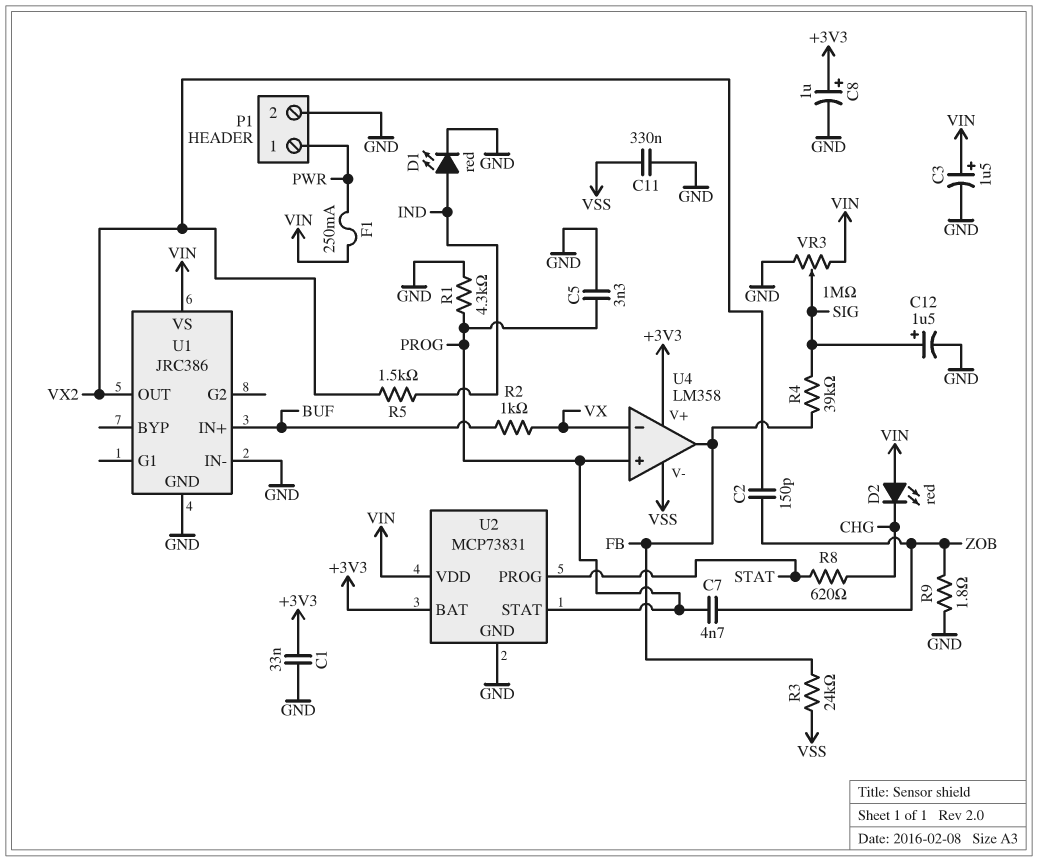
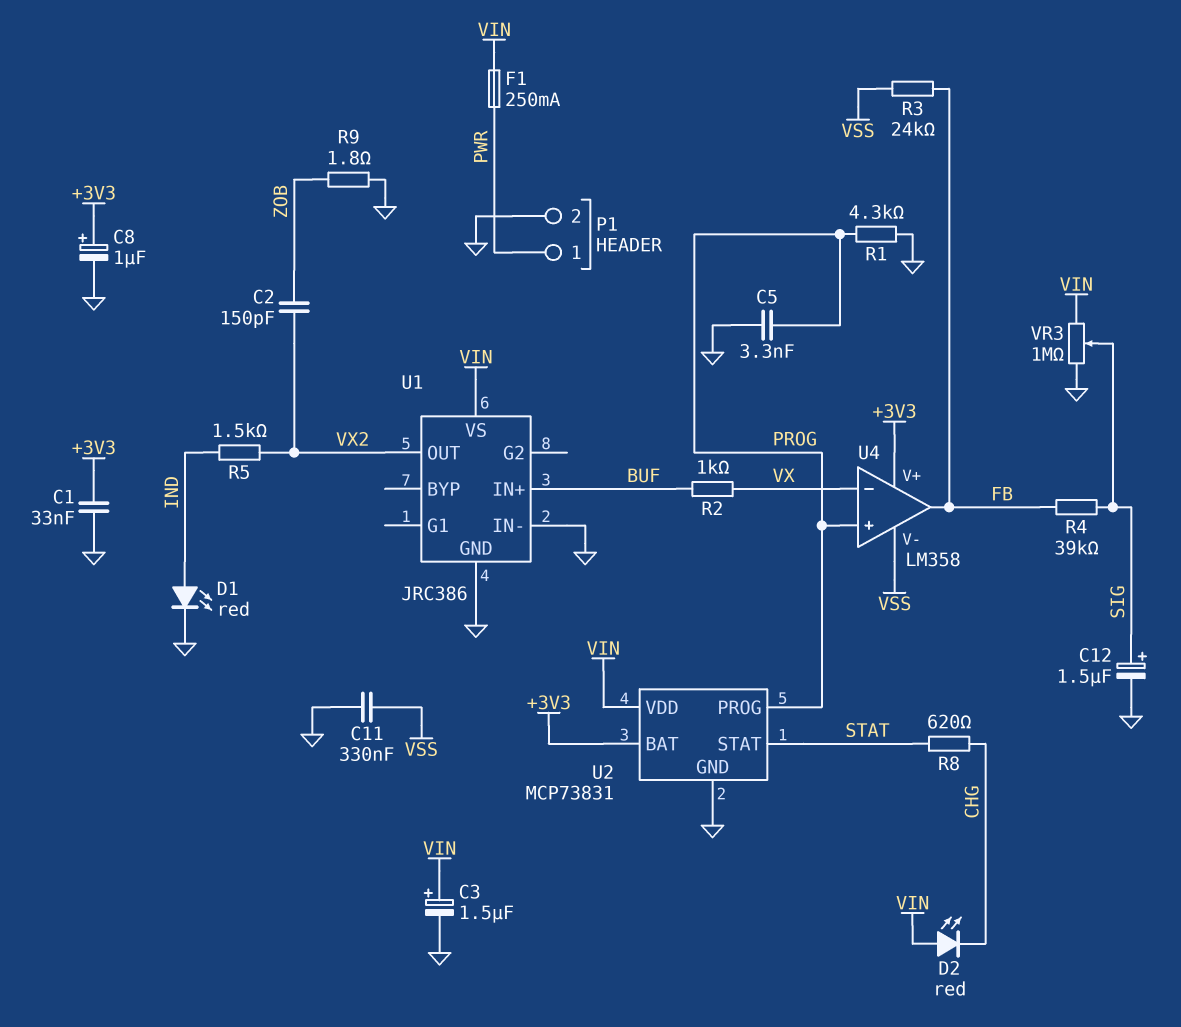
C7: 4.7nF (PROG, ZOB) -> none
U2 pin PROG: STAT -> PROG
U2 pin STAT: PROG -> STAT

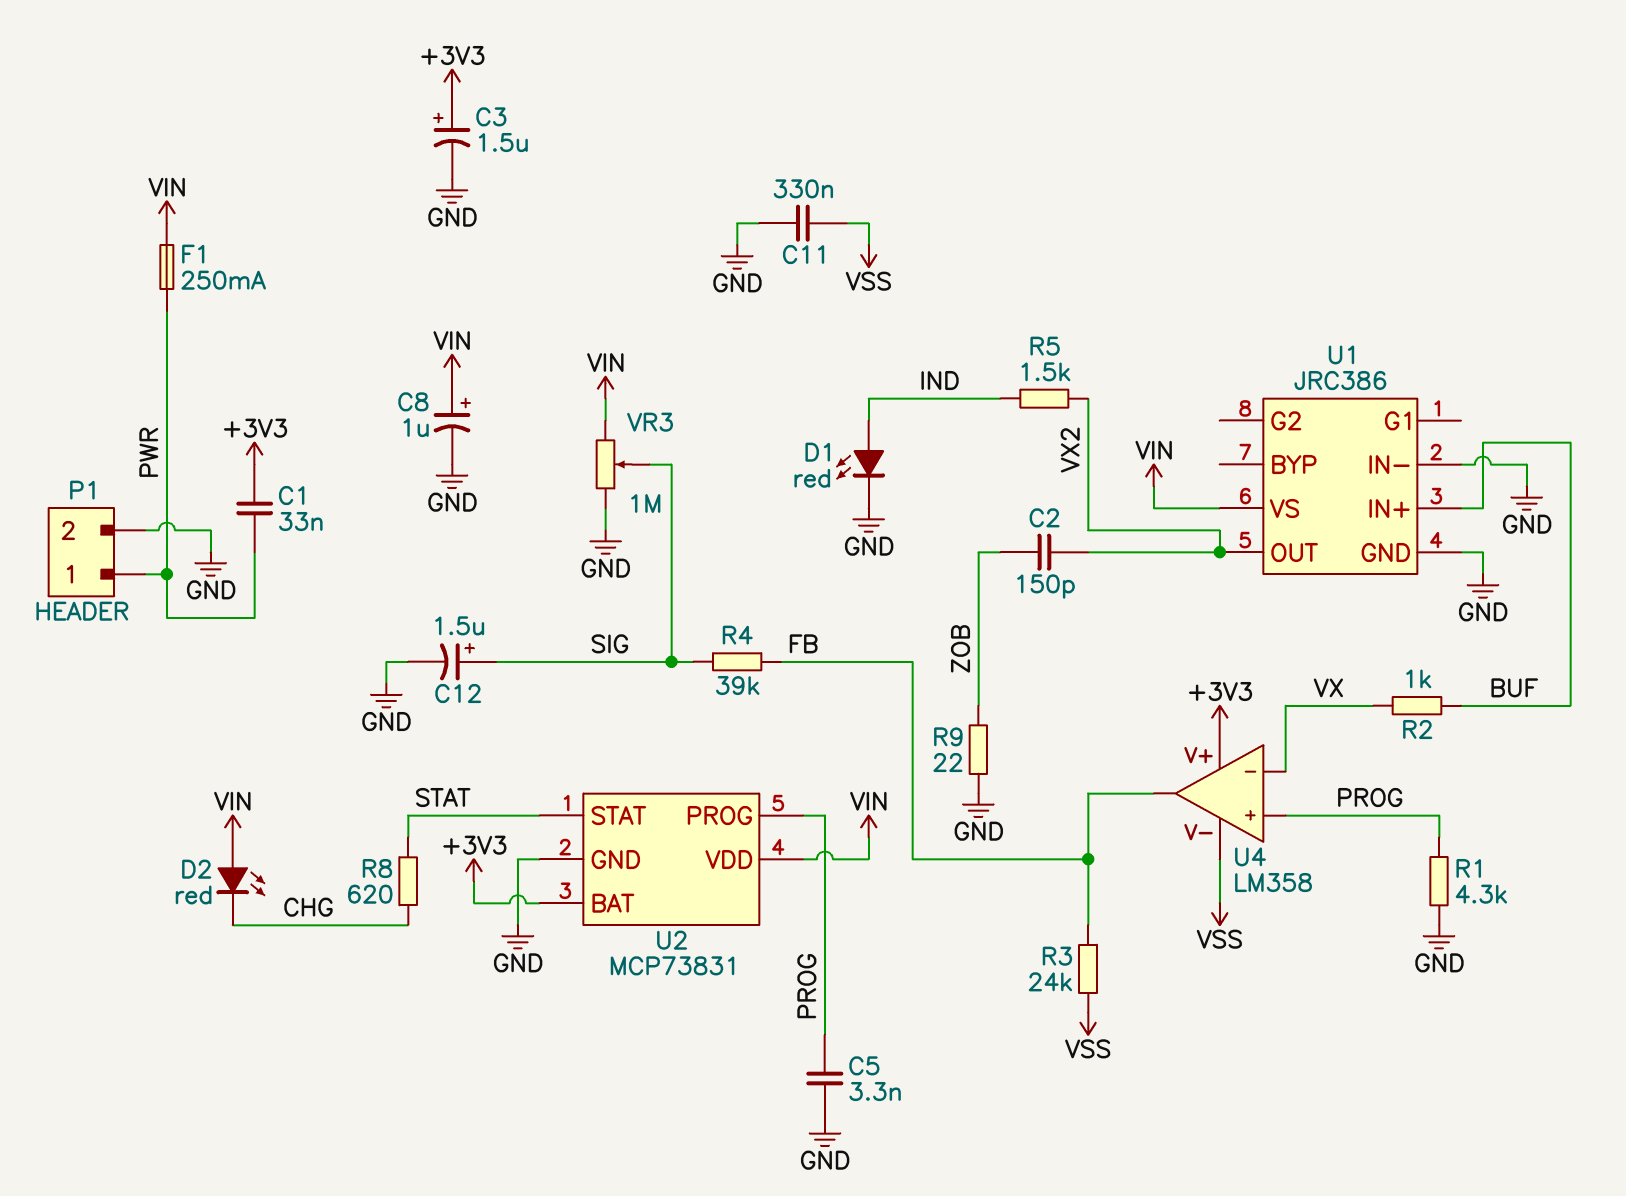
C1: 33nF (+3V3, GND) -> 33nF (+3V3, PWR)
C3: 1.5uF (plus VIN, minus GND) -> 1.5uF (plus +3V3, minus GND)
C8: 1uF (plus +3V3, minus GND) -> 1uF (plus VIN, minus GND)
R9: 1.8 (GND, ZOB) -> 22 (GND, ZOB)

